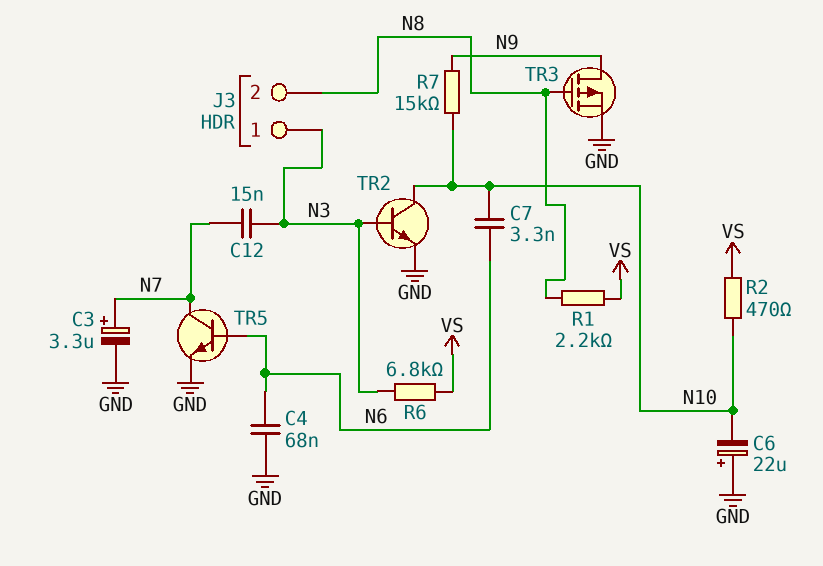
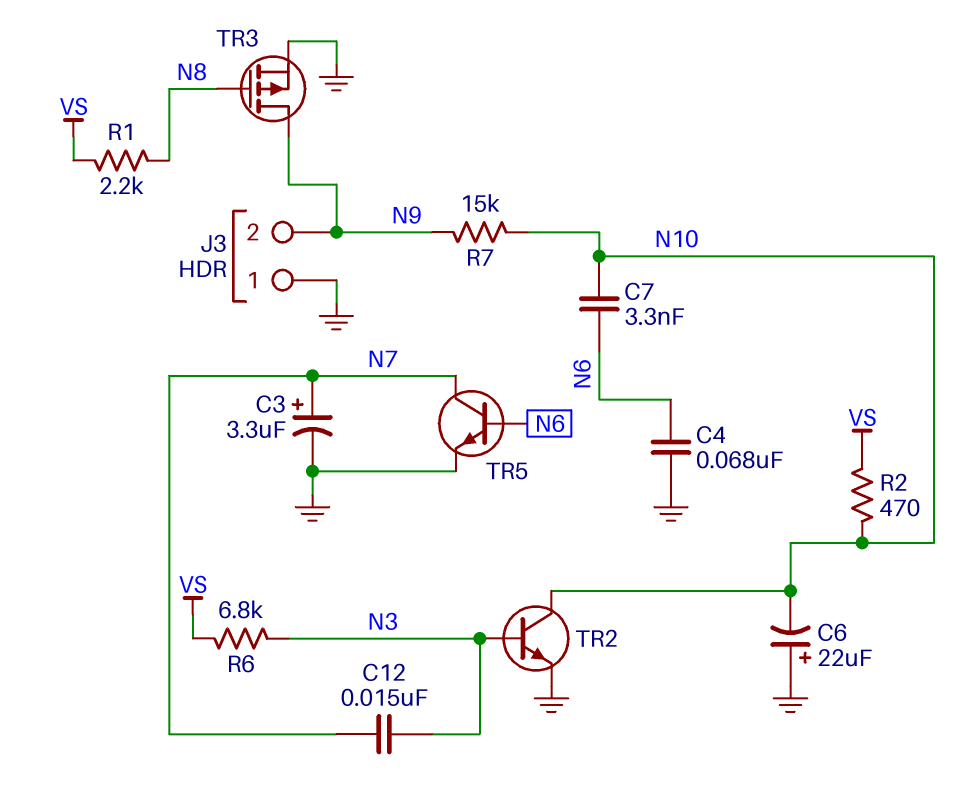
J3 pin 1: N3 -> GND
J3 pin 2: N8 -> N9

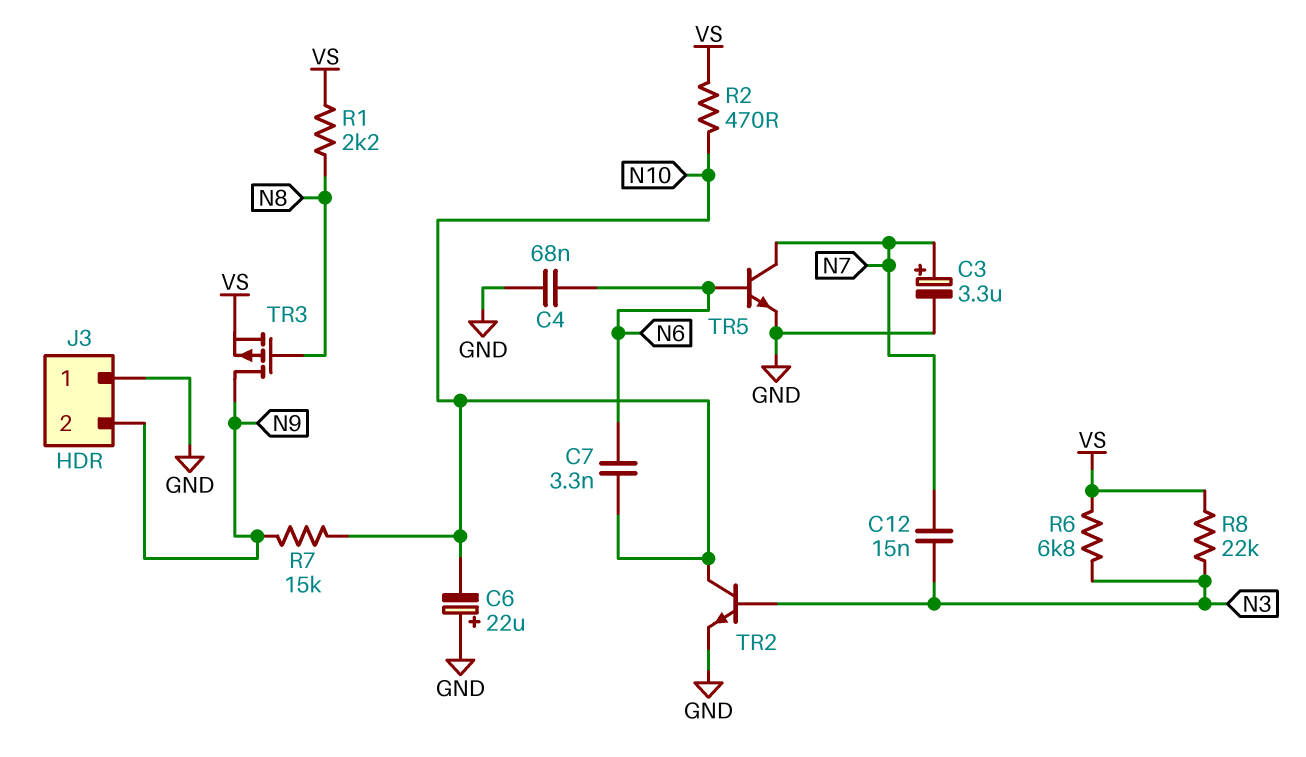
R8: none -> 22k (N3, VS)
TR3: PMOS (G N8, D N9, S GND) -> PMOS (G N8, D N9, S VS)

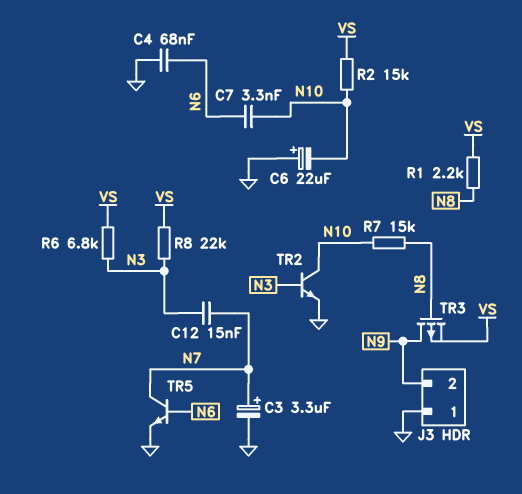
R2: 470 (N10, VS) -> 15k (N10, VS)
R7: 15k (N9, N10) -> 15k (N8, N10)

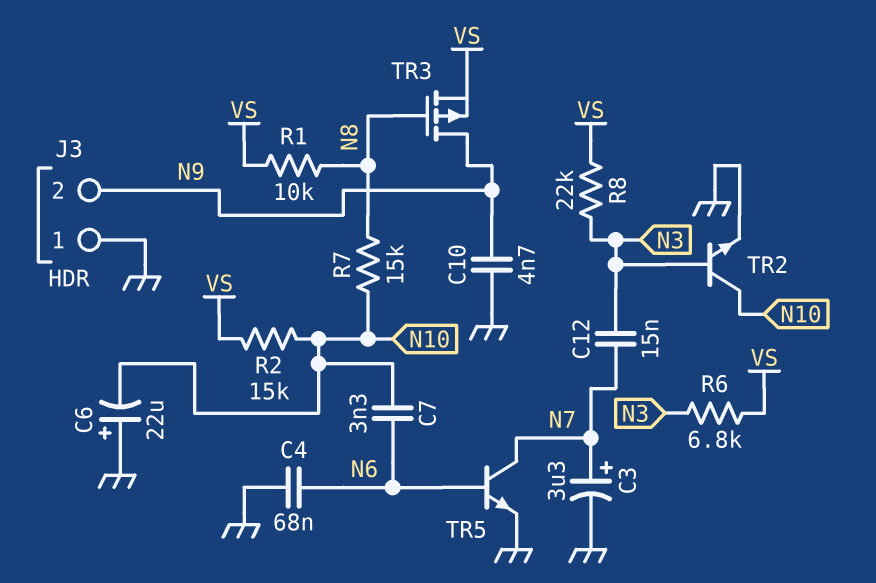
C10: none -> 4.7nF (GND, N9)
R1: 2.2k (N8, VS) -> 10k (N8, VS)

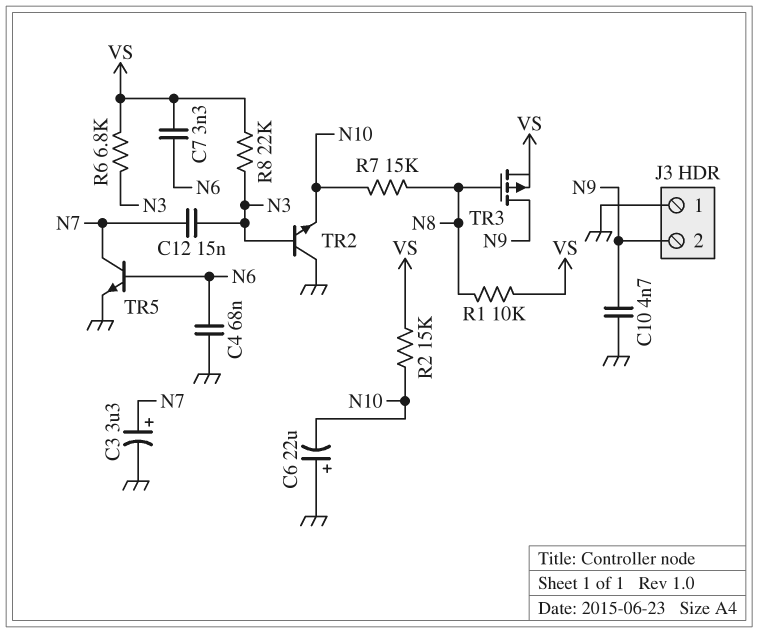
C7: 3.3nF (N6, N10) -> 3.3nF (N6, VS)
TR2: NPN (B N3, C N10, E GND) -> NPN (B N3, C GND, E N10)

